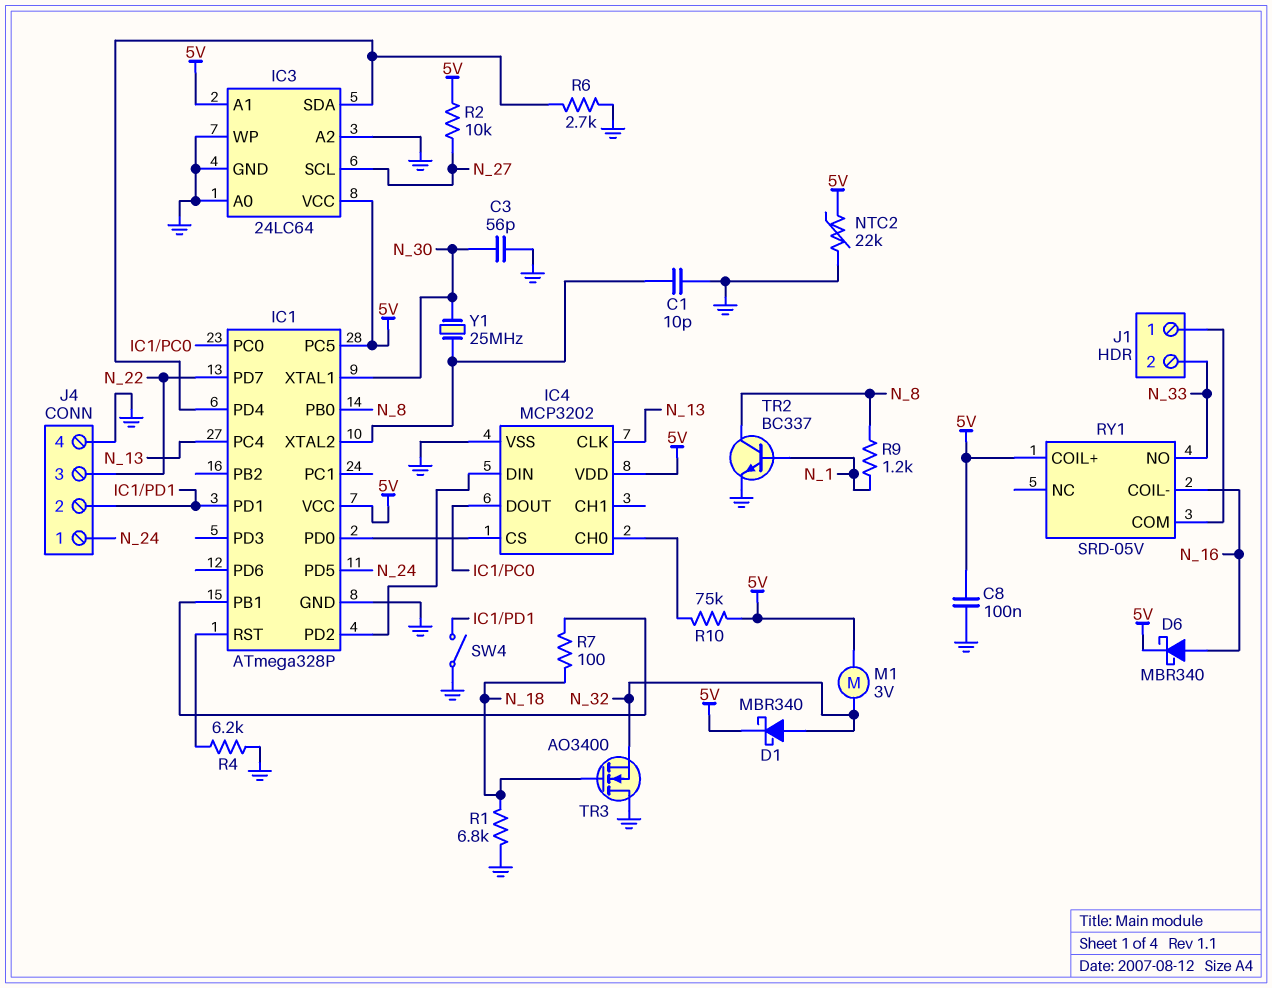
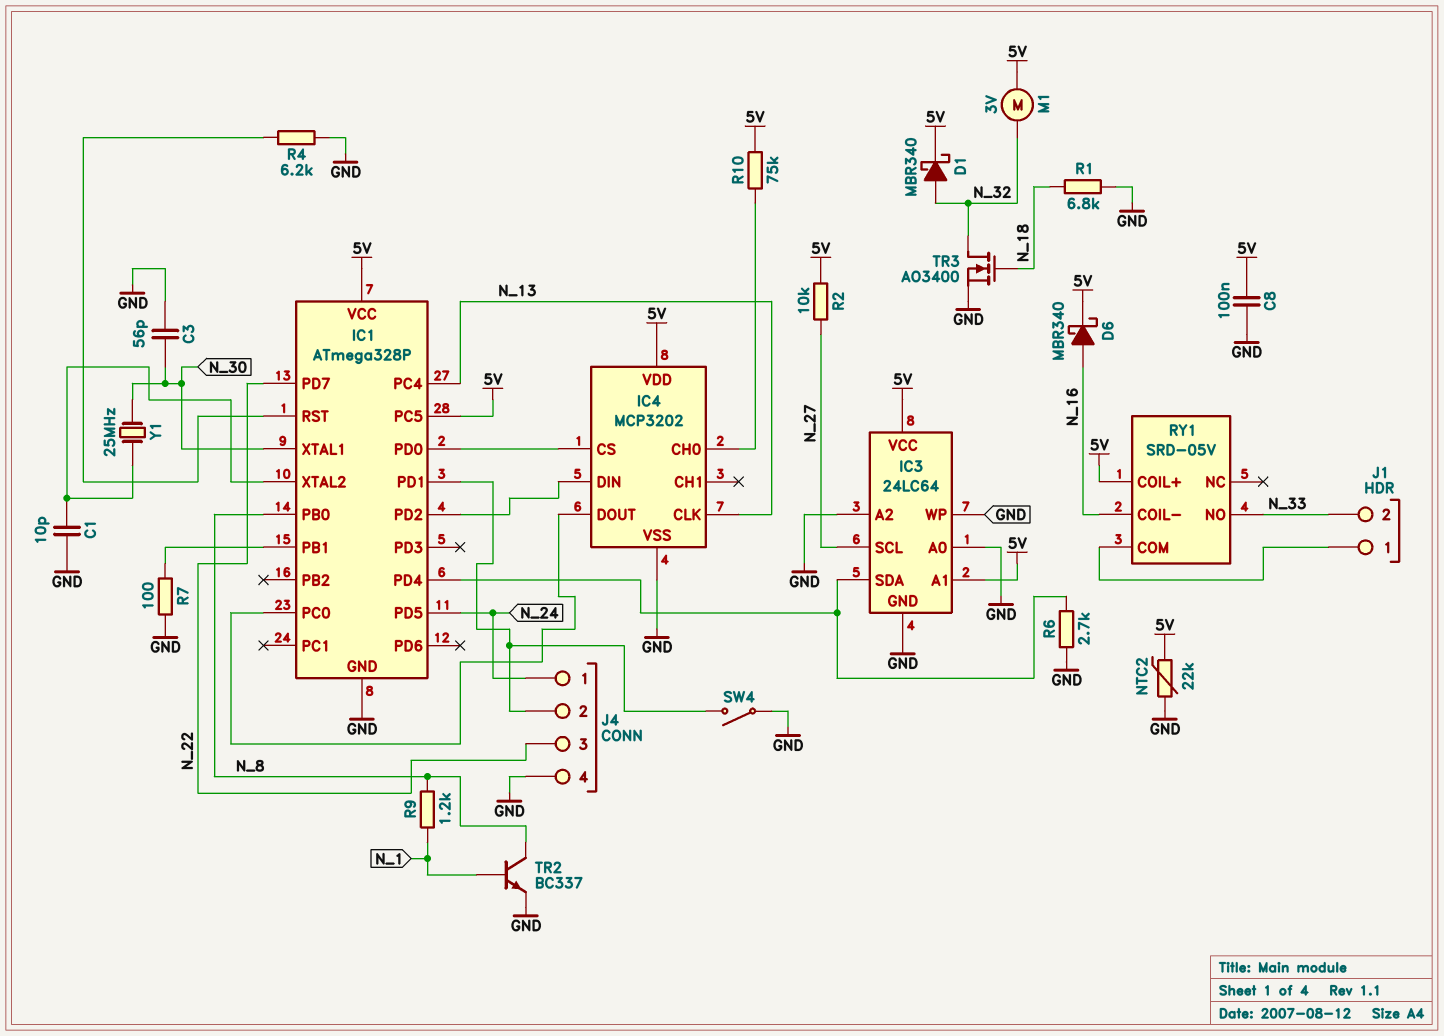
R7: 100 (IC1/PB1, N_18) -> 100 (GND, IC1/PB1)
TR3: NMOS AO3400 (G N_18, D GND, S N_32) -> NMOS AO3400 (G N_18, D N_32, S GND)

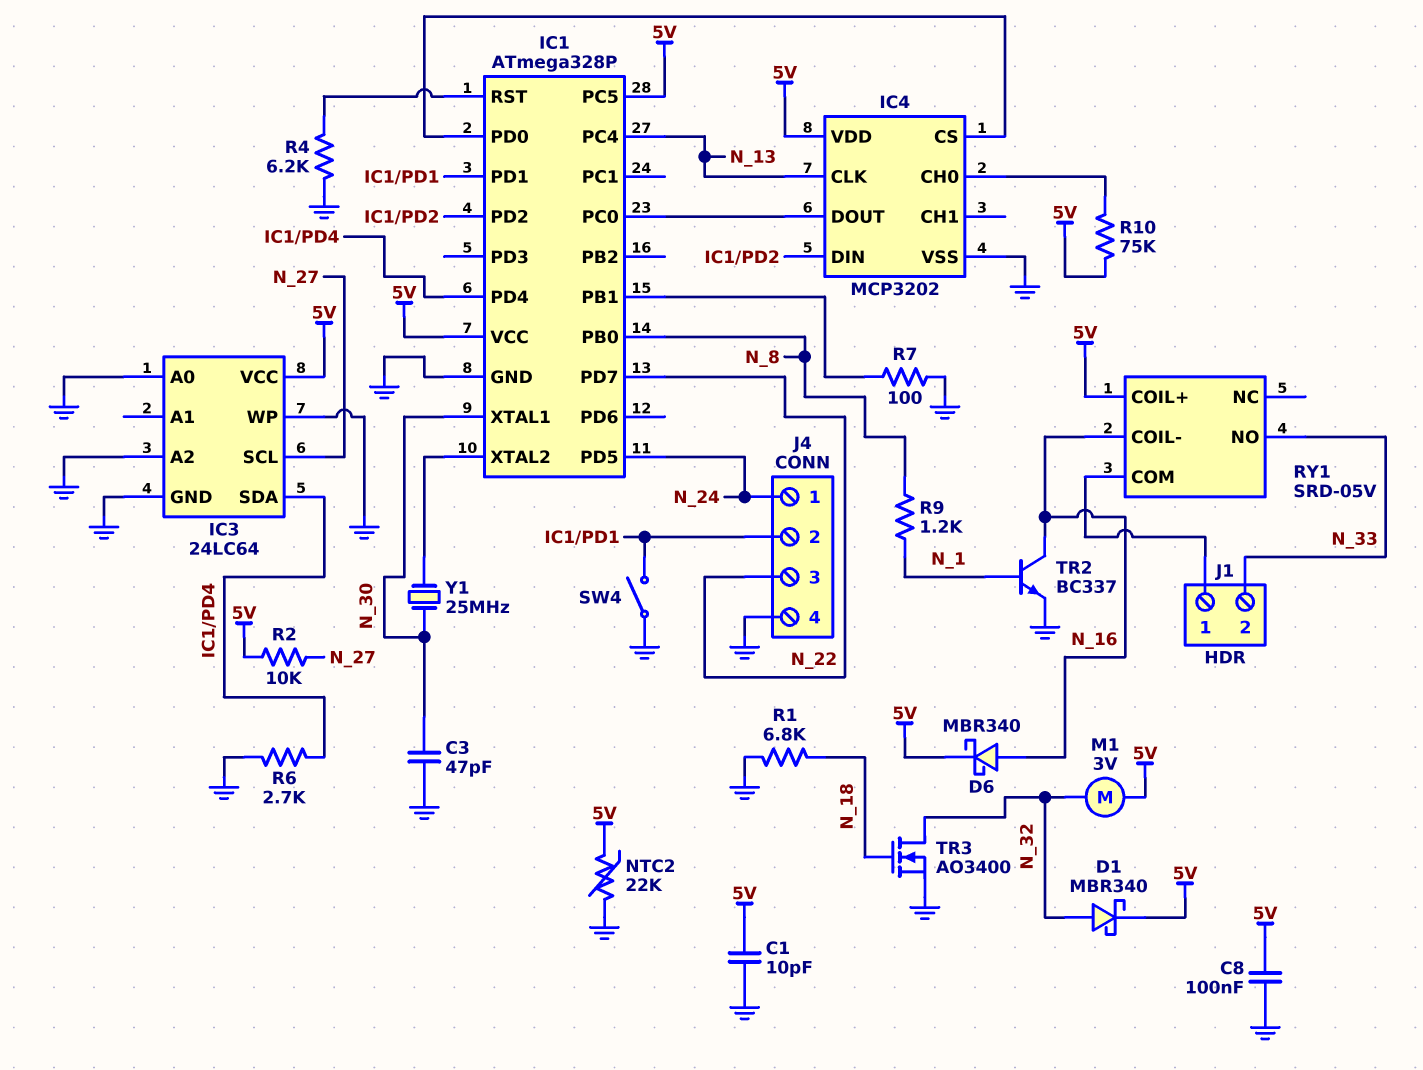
C1: 10pF (GND, IC1/XTAL2) -> 10pF (5V, GND)
C3: 56pF (GND, N_30) -> 47pF (GND, N_30)
IC3 pin A1: 5V -> none
TR2: NPN BC337 (B N_1, C N_8, E GND) -> NPN BC337 (B N_1, C N_16, E GND)

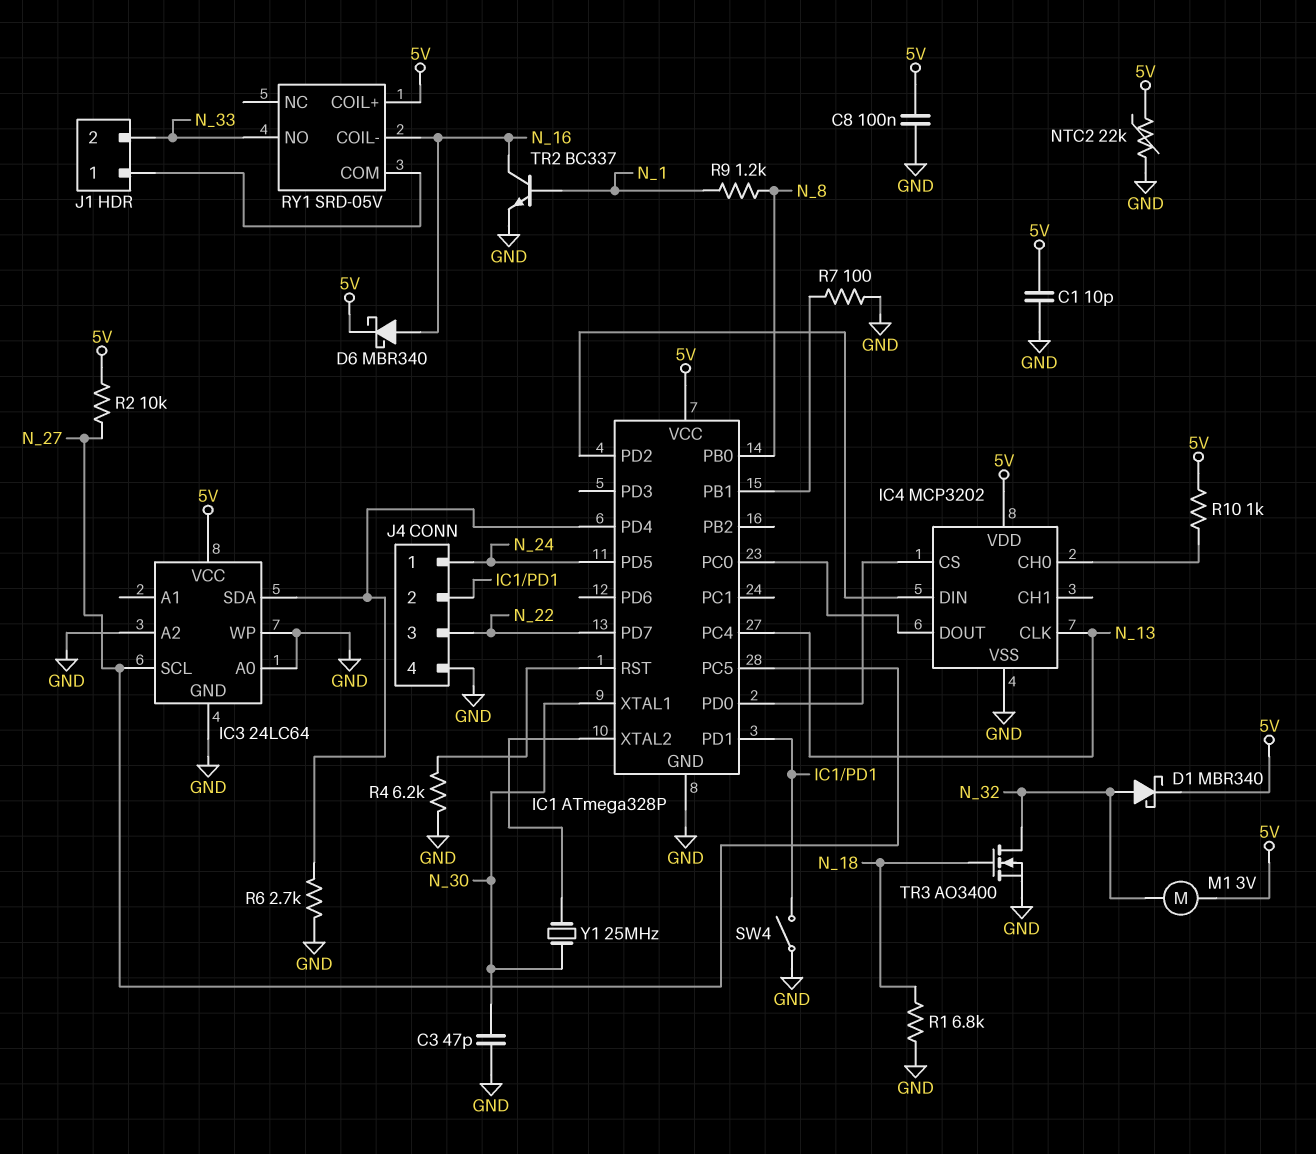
IC1 pin PC5: 5V -> N_27
R10: 75k (5V, IC4/CH0) -> 1k (5V, IC4/CH0)

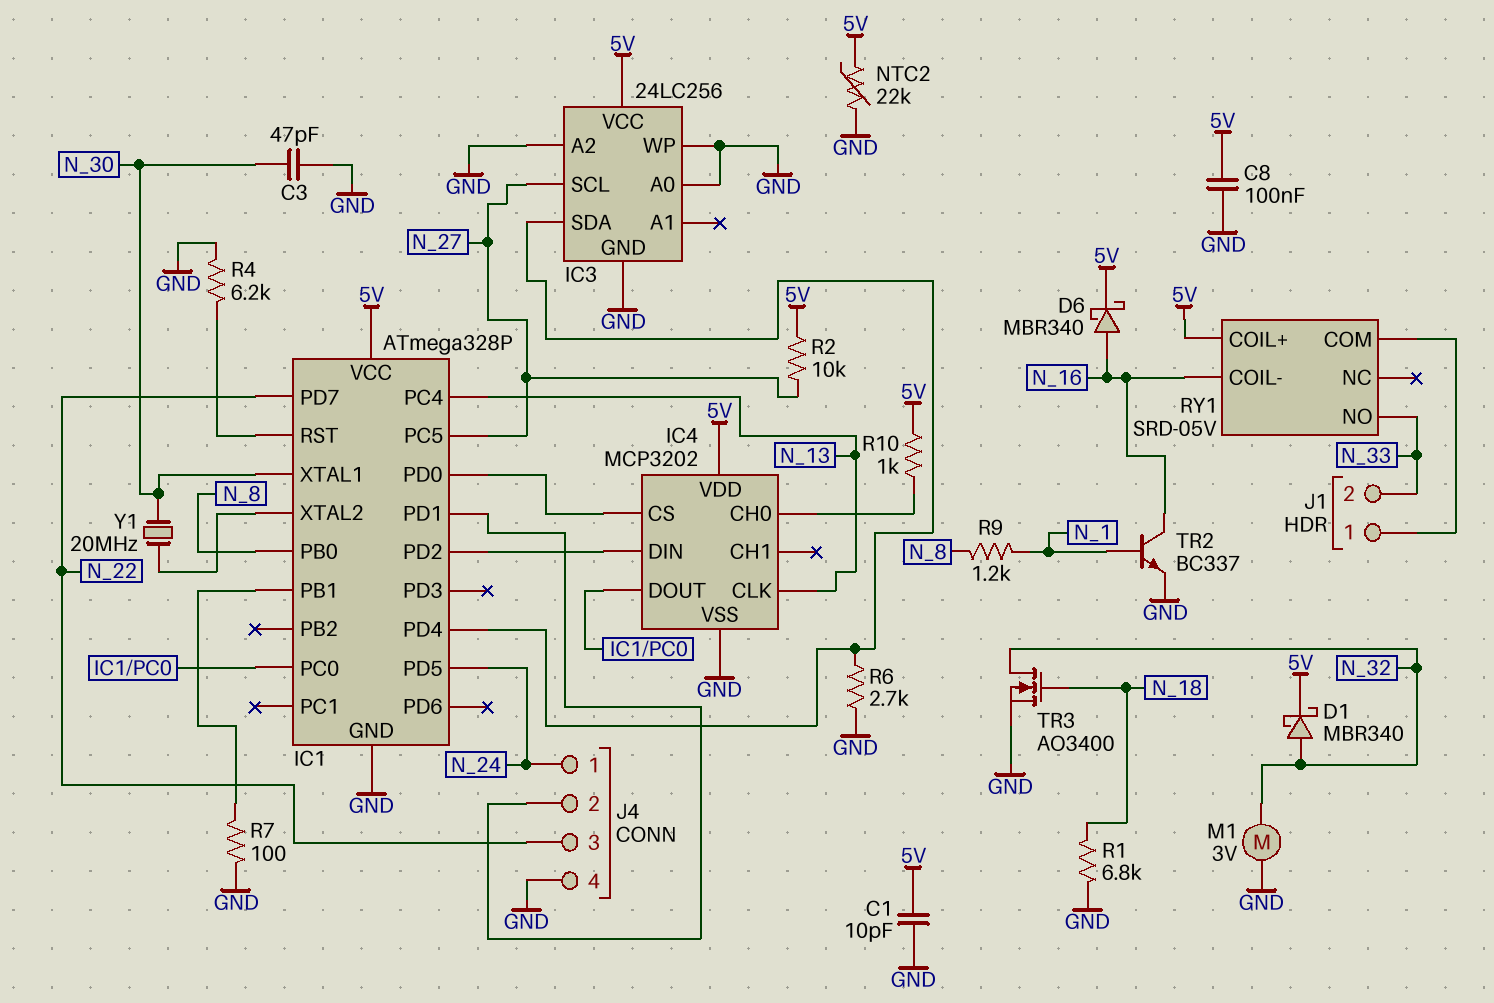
IC3: 24LC64 -> 24LC256
M1: motor 3V (5V, N_32) -> motor 3V (GND, N_32)
SW4: switch (GND, IC1/PD1) -> none
Y1: 25MHz (IC1/XTAL2, N_30) -> 20MHz (IC1/XTAL2, N_30)

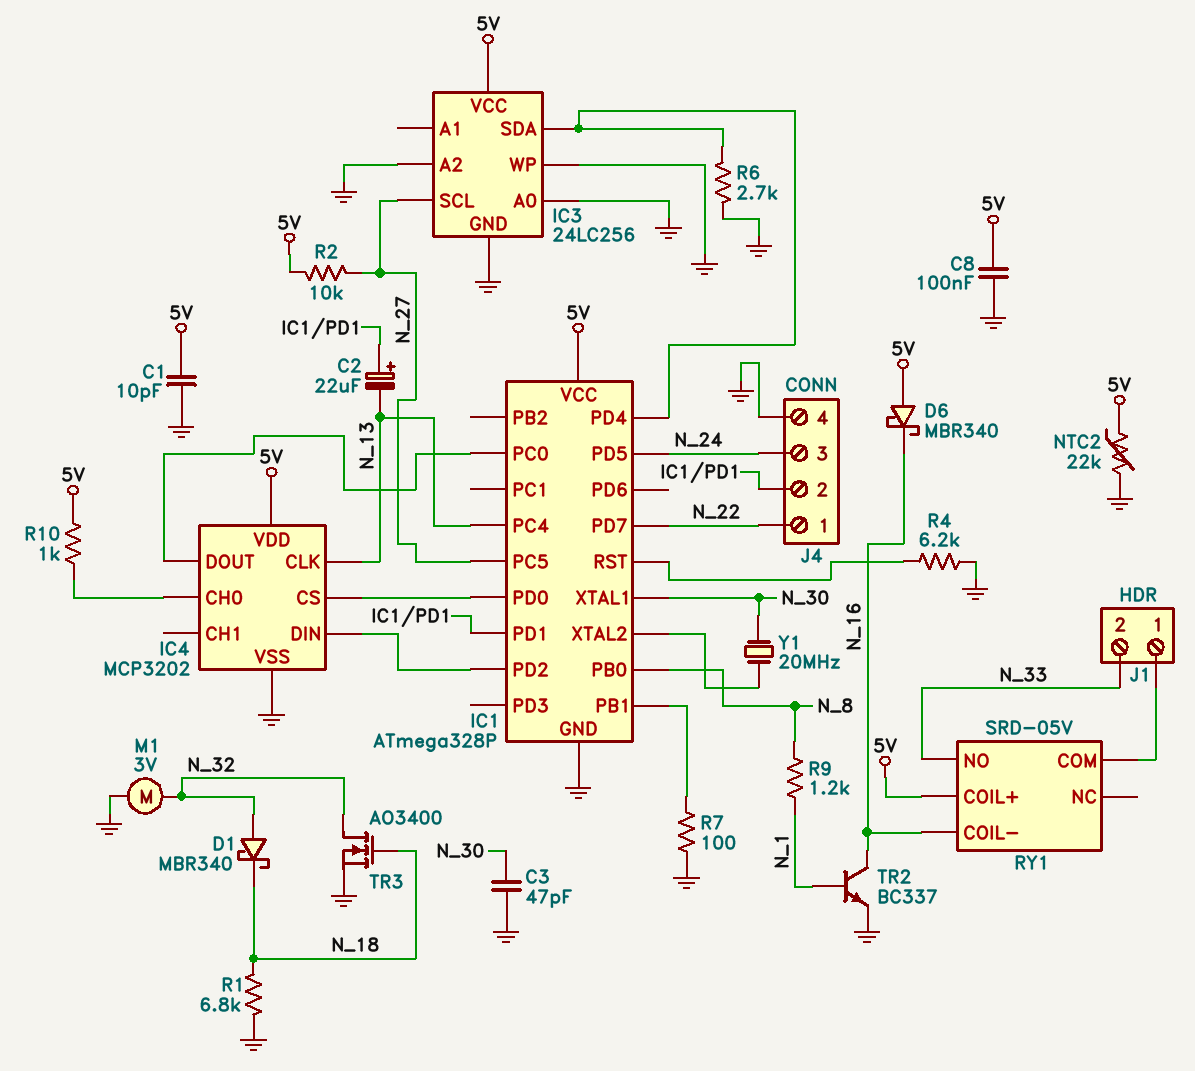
C2: none -> 22uF (plus IC1/PD1, minus N_13)
D1: schottky MBR340 (A N_32, K 5V) -> schottky MBR340 (A N_32, K N_18)
D6: schottky MBR340 (A N_16, K 5V) -> schottky MBR340 (A 5V, K N_16)
J4 pin 1: N_24 -> N_22
J4 pin 3: N_22 -> N_24

